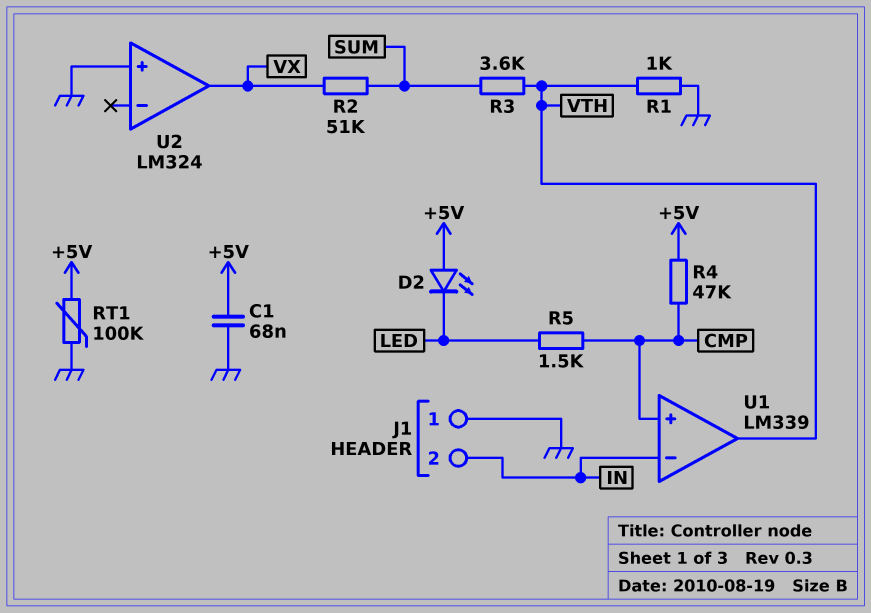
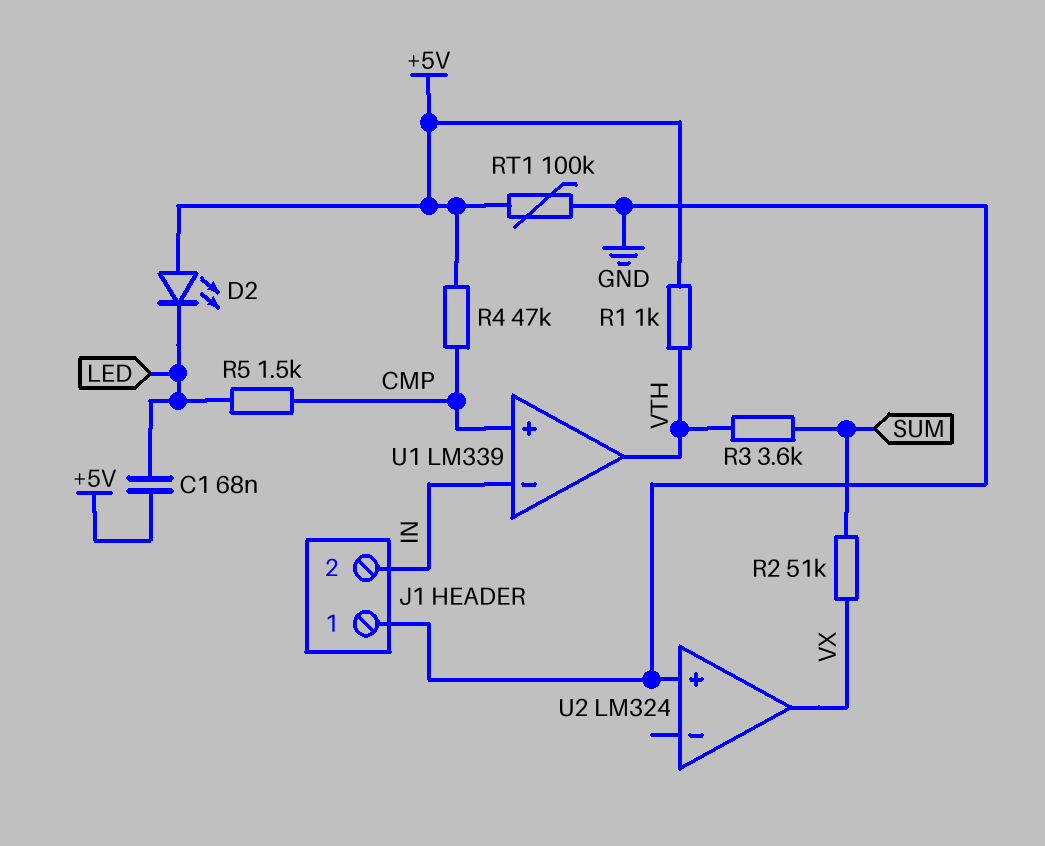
C1: 68nF (+5V, GND) -> 68nF (+5V, LED)
R1: 1k (GND, VTH) -> 1k (+5V, VTH)

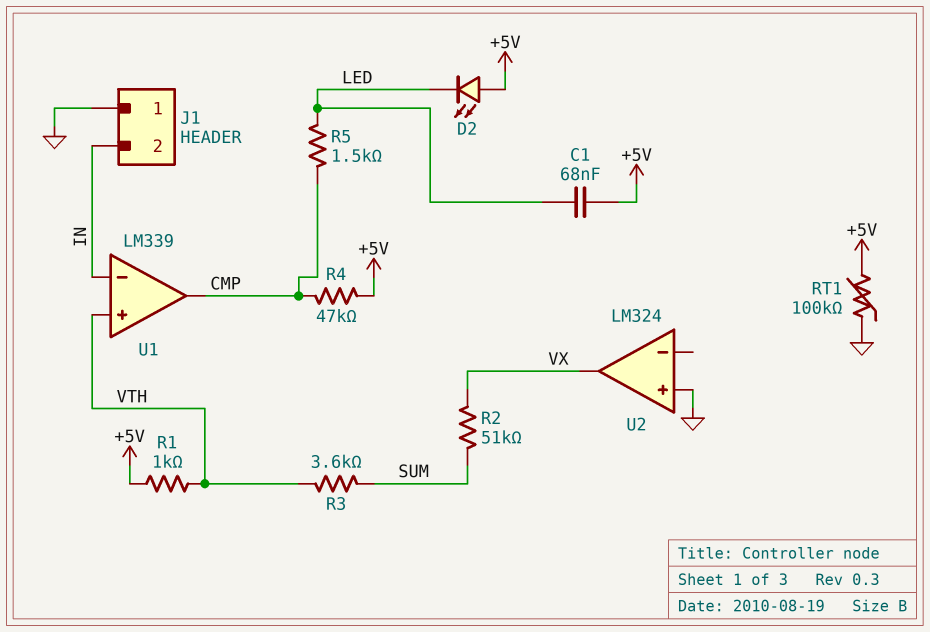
U1 pin in+: CMP -> VTH
U1 pin out: VTH -> CMP

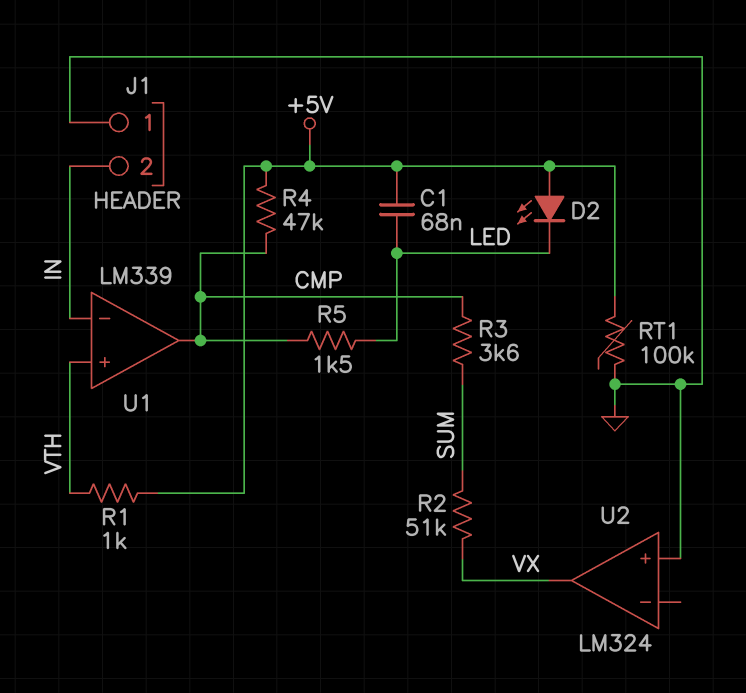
R3: 3.6k (SUM, VTH) -> 3.6k (CMP, SUM)

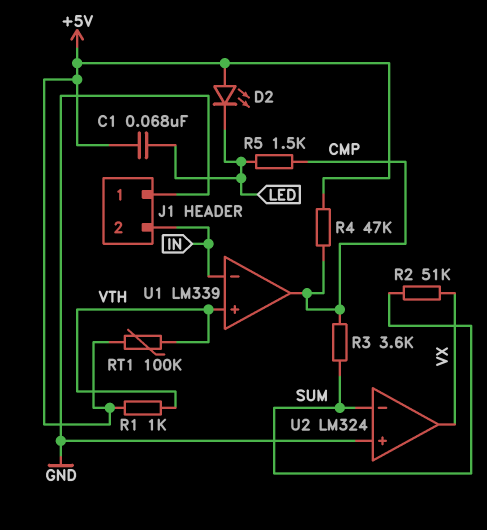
RT1: 100k (+5V, GND) -> 100k (+5V, VTH)
U2 pin in-: none -> SUM

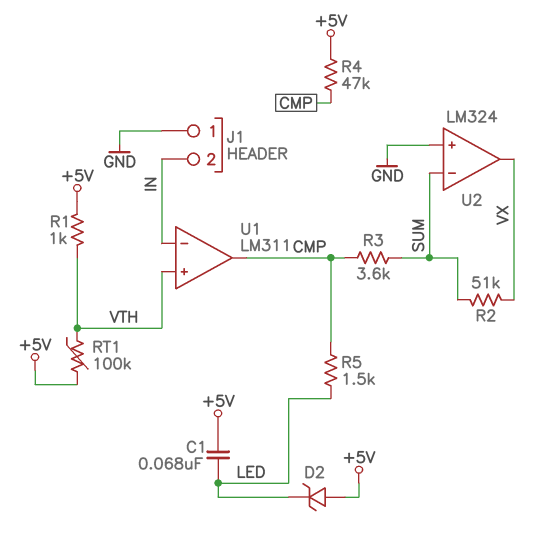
D2: LED (A +5V, K LED) -> zener (A +5V, K LED)
U1: LM339 -> LM311

